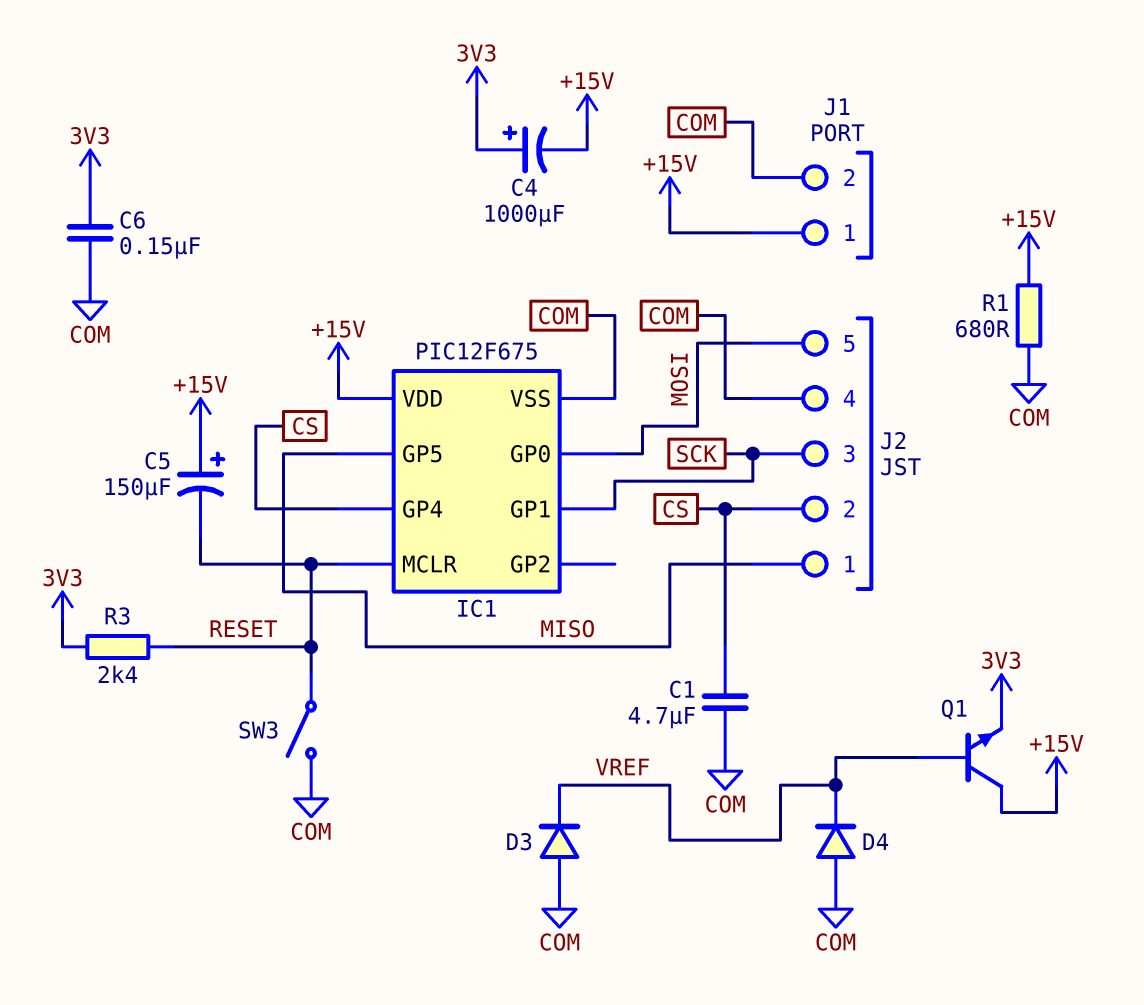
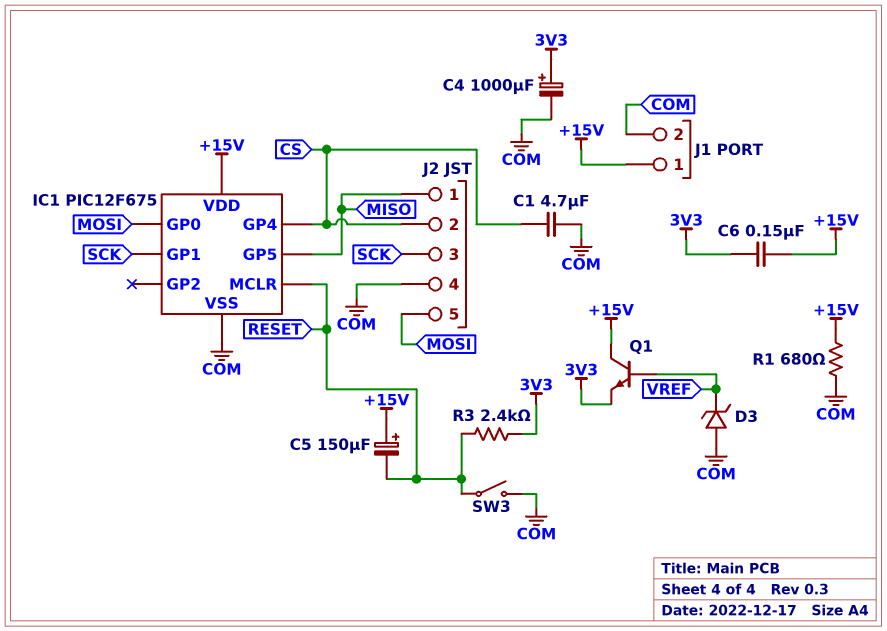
C4: 1000uF (plus 3V3, minus +15V) -> 1000uF (plus 3V3, minus COM)
C6: 150nF (3V3, COM) -> 150nF (+15V, 3V3)
D3: diode (A COM, K VREF) -> zener (A COM, K VREF)
D4: diode (A COM, K VREF) -> none

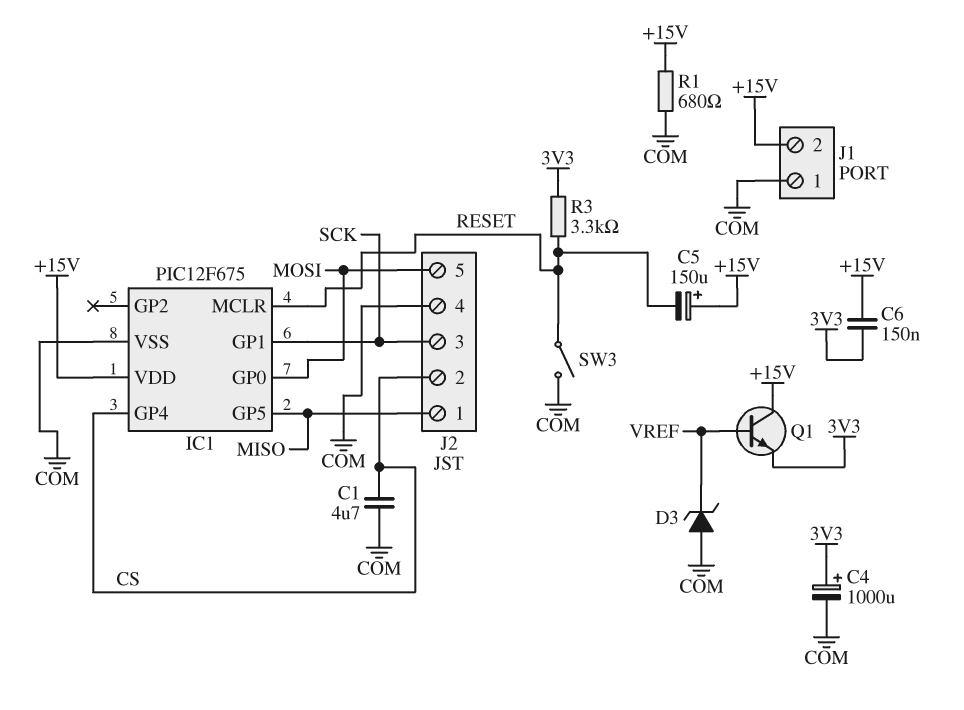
J1 pin 1: +15V -> COM
J1 pin 2: COM -> +15V
R3: 2.4k (3V3, RESET) -> 3.3k (3V3, RESET)

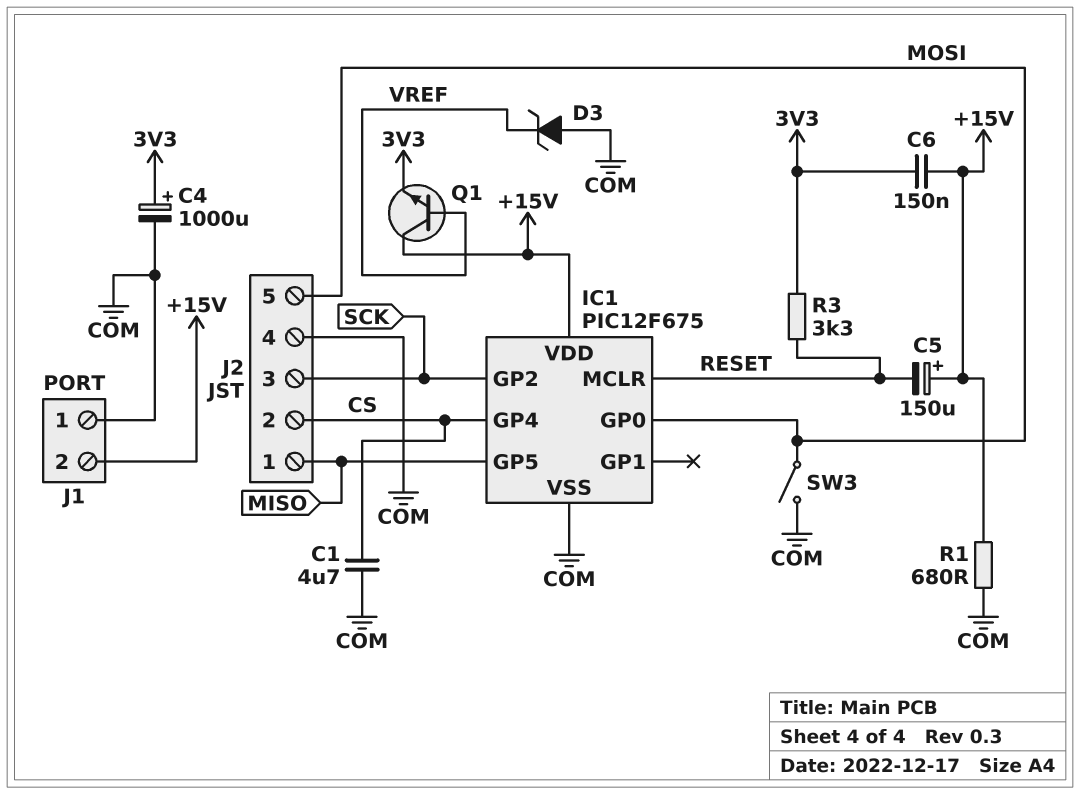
IC1 pin GP1: SCK -> none
IC1 pin GP2: none -> SCK
SW3: switch (COM, RESET) -> switch (COM, MOSI)

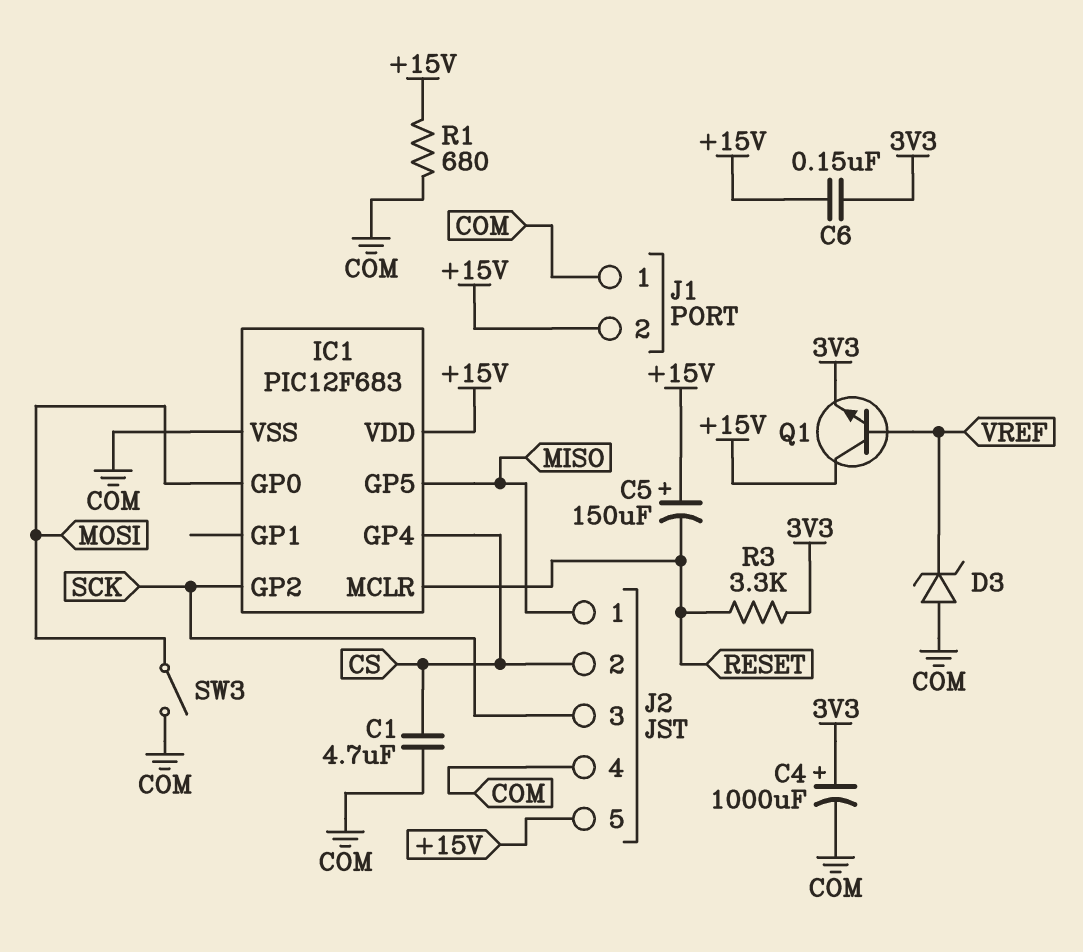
IC1: PIC12F675 -> PIC12F683
J2 pin 5: MOSI -> +15V

